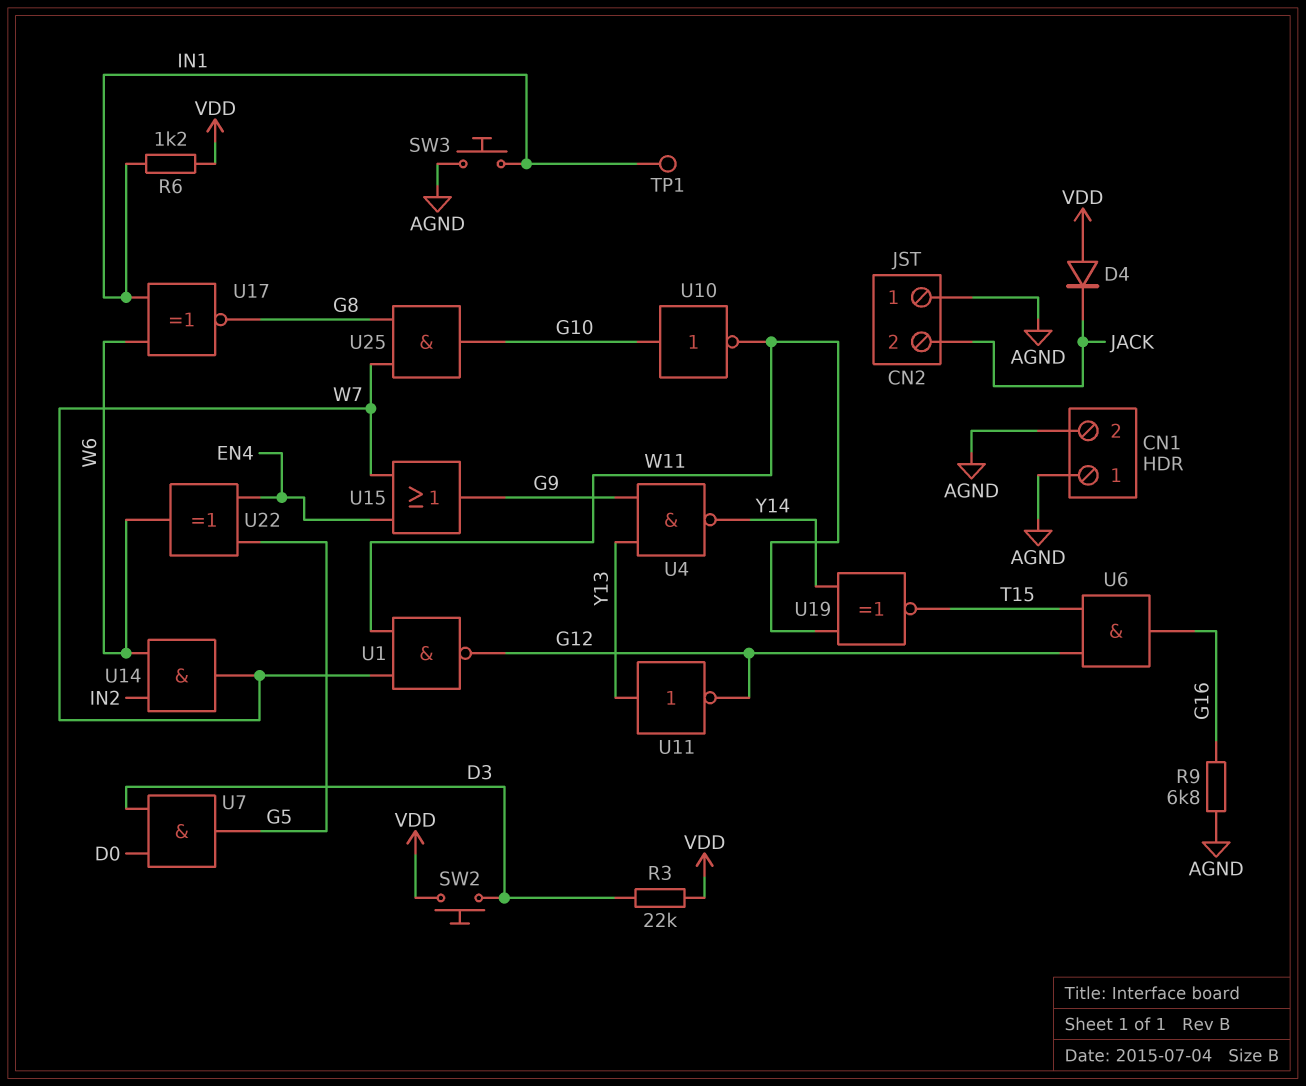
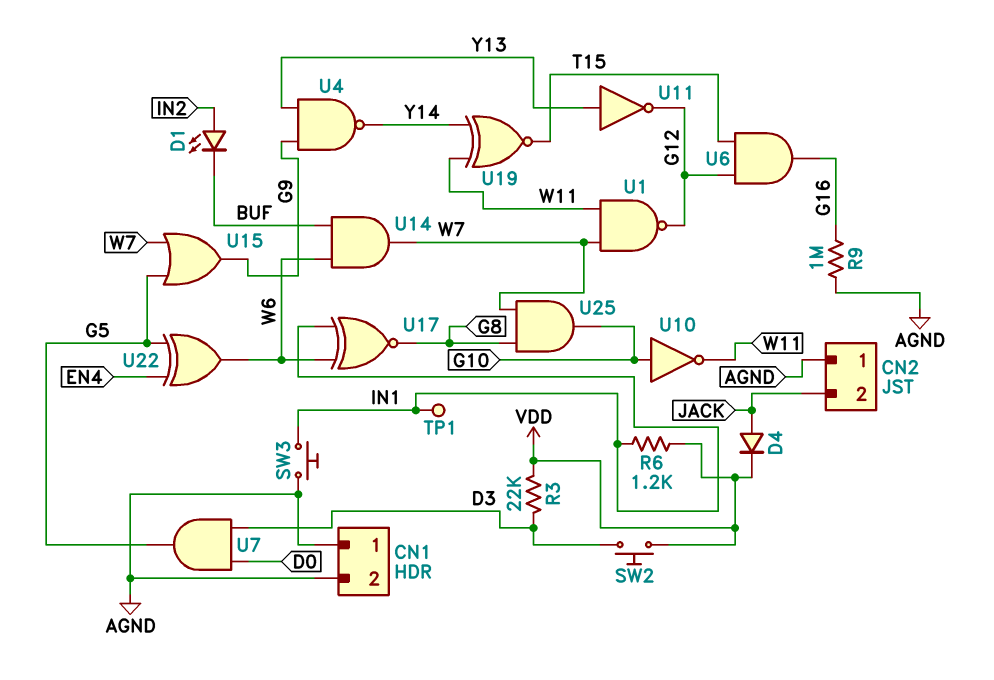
D1: none -> LED (A IN2, K BUF)
D4: diode (A VDD, K JACK) -> diode (A JACK, K VDD)
R9: 6.8k (AGND, G16) -> 1M (AGND, G16)
U14: AND (in IN2, in W6, out W7) -> AND (in BUF, in W6, out W7)
U15: OR (in EN4, in W7, out G9) -> OR (in G5, in W7, out G9)

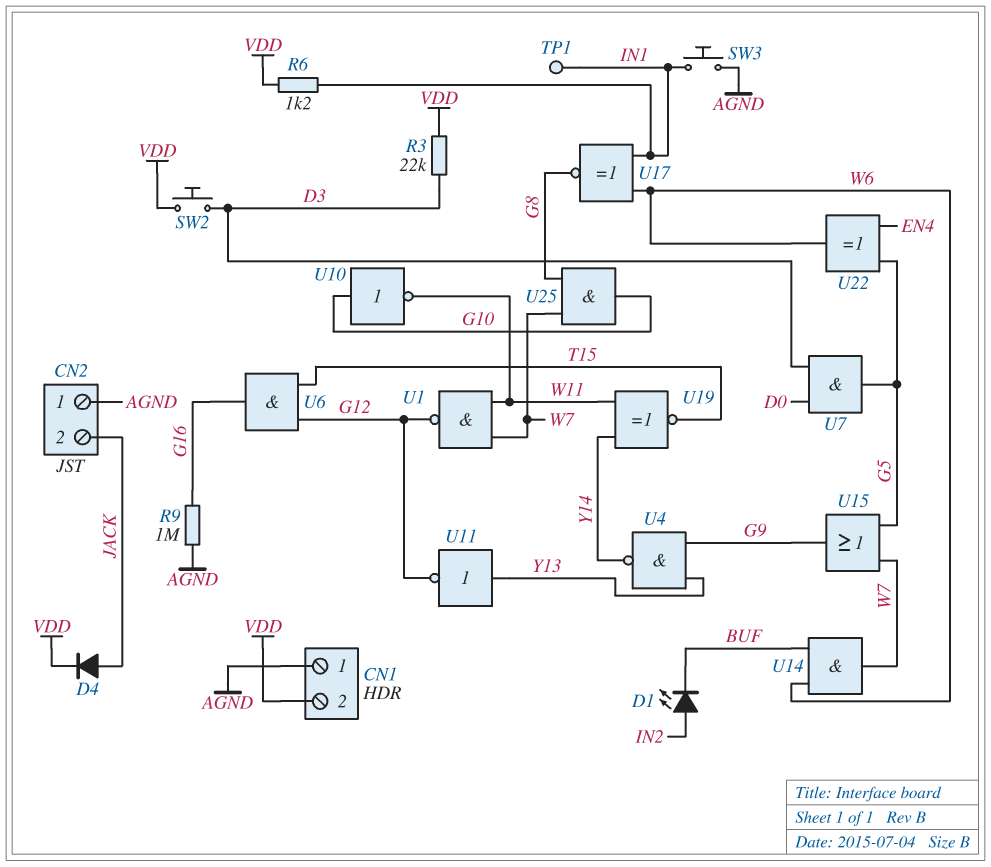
CN1 pin 2: AGND -> VDD

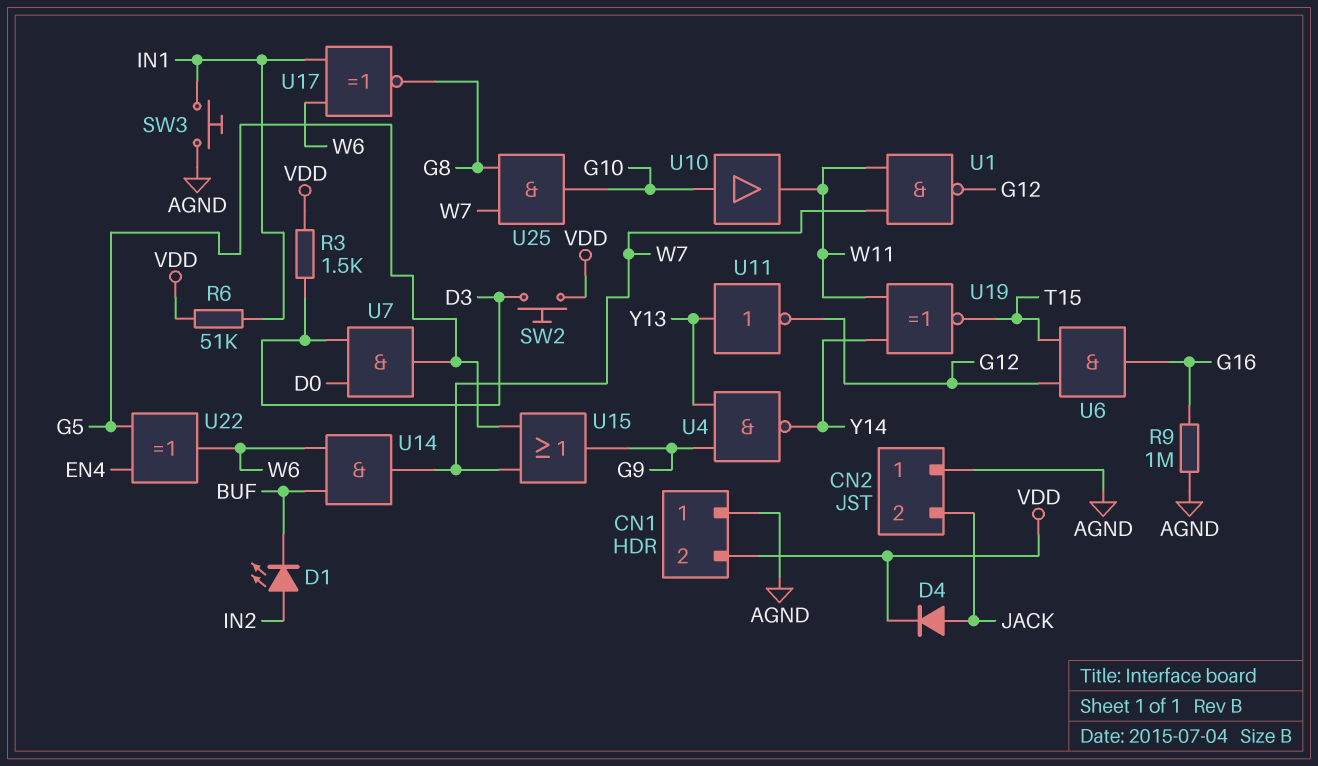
R3: 22k (D3, VDD) -> 1.5k (D3, VDD)
R6: 1.2k (IN1, VDD) -> 51k (IN1, VDD)
TP1: test point (IN1) -> none
U10: NOT (in G10, out W11) -> buffer (in G10, out W11)

